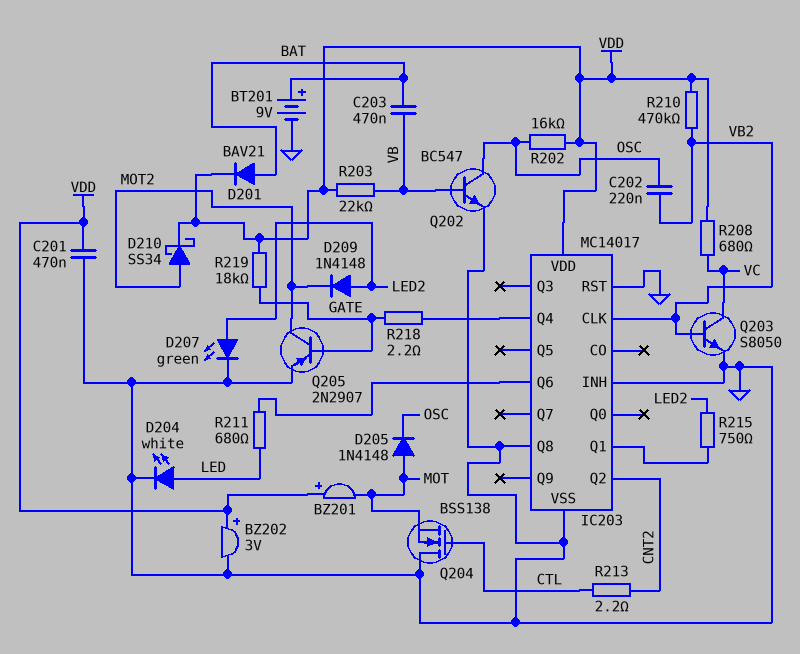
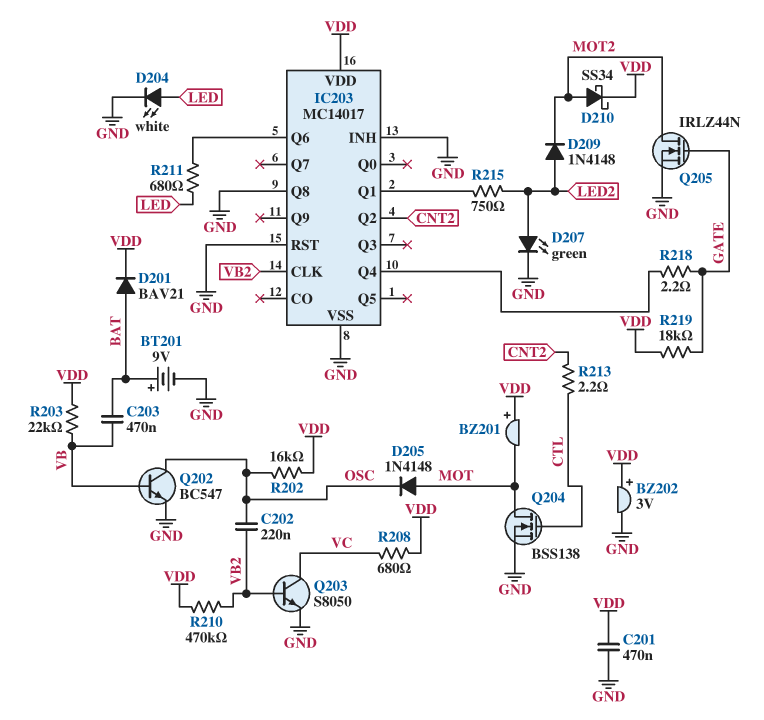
Q204: NMOS BSS138 (G CTL, D GND, S MOT) -> NMOS BSS138 (G CTL, D MOT, S GND)
Q205: PNP 2N2907 (B GATE, C MOT2, E GND) -> NMOS IRLZ44N (G GATE, D MOT2, S GND)

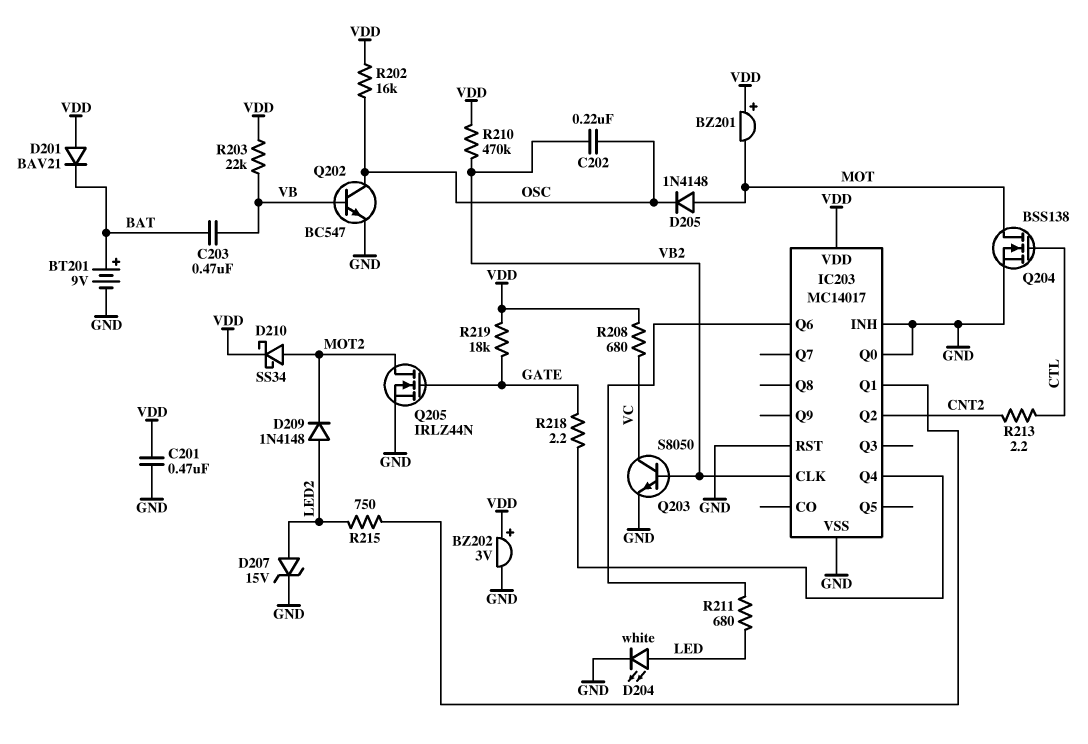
D201: diode BAV21 (A BAT, K VDD) -> diode BAV21 (A VDD, K BAT)
D207: LED green (A LED2, K GND) -> zener 15V (A LED2, K GND)
IC203 pin Q0: none -> GND
IC203 pin Q8: GND -> none

